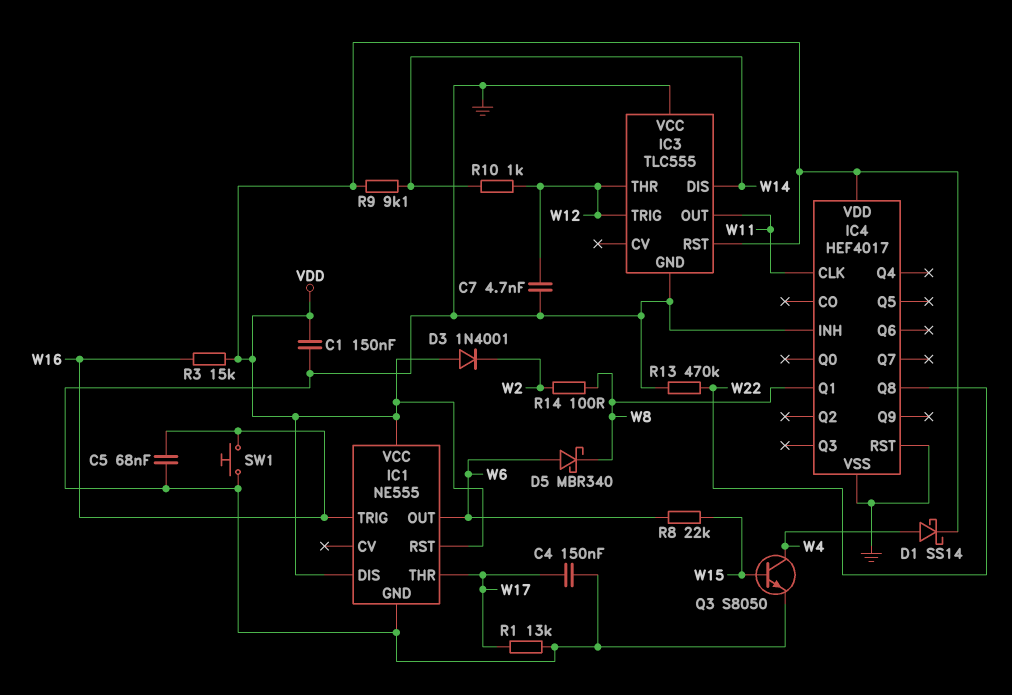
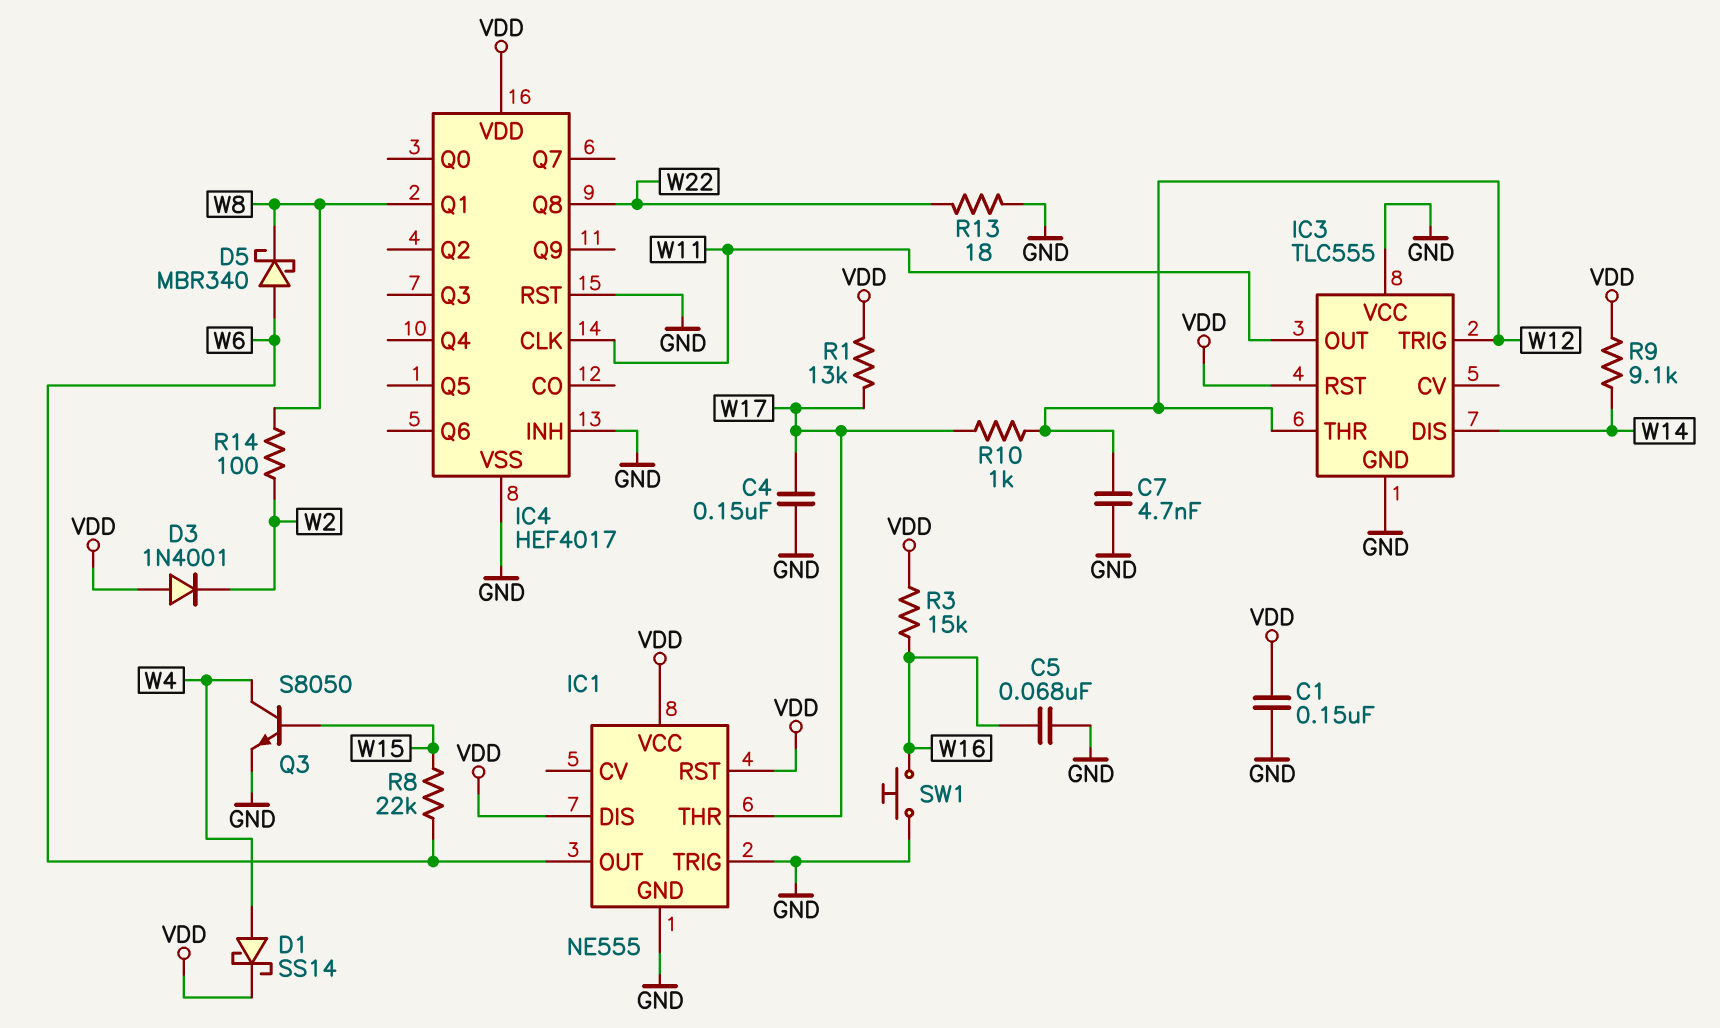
IC1 pin TRIG: W16 -> GND
R1: 13k (GND, W17) -> 13k (VDD, W17)
R10: 1k (W12, W14) -> 1k (W12, W17)
R13: 470k (GND, W22) -> 18 (GND, W22)

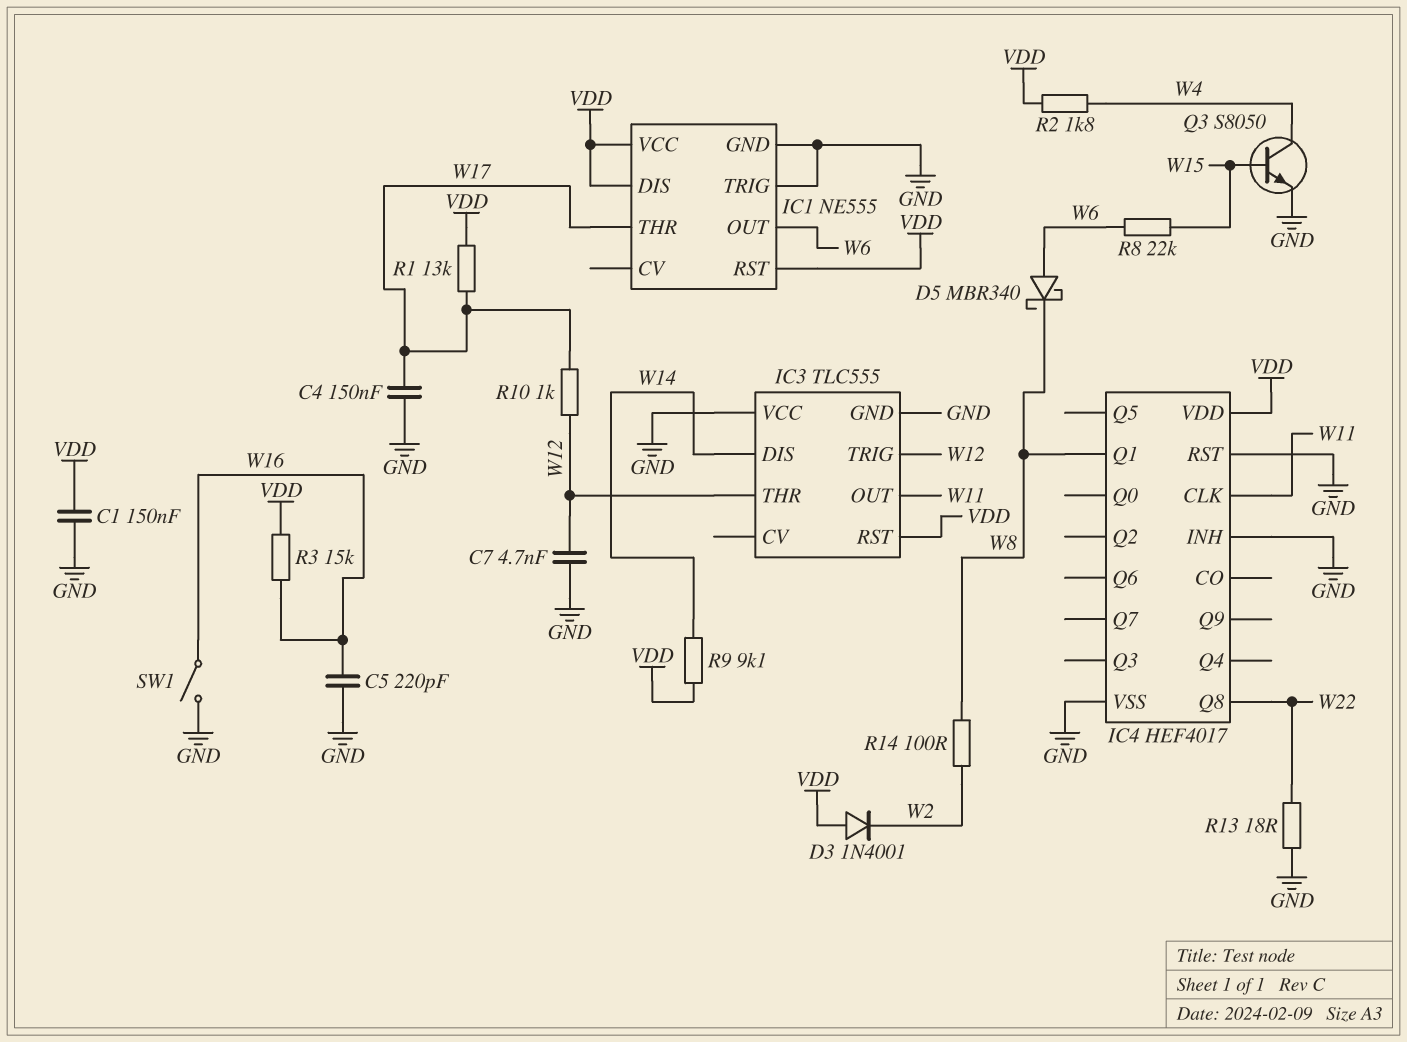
C5: 68nF (GND, W16) -> 220pF (GND, W16)
D1: schottky SS14 (A W4, K VDD) -> none
R2: none -> 1.8k (VDD, W4)
SW1: button (GND, W16) -> switch (GND, W16)

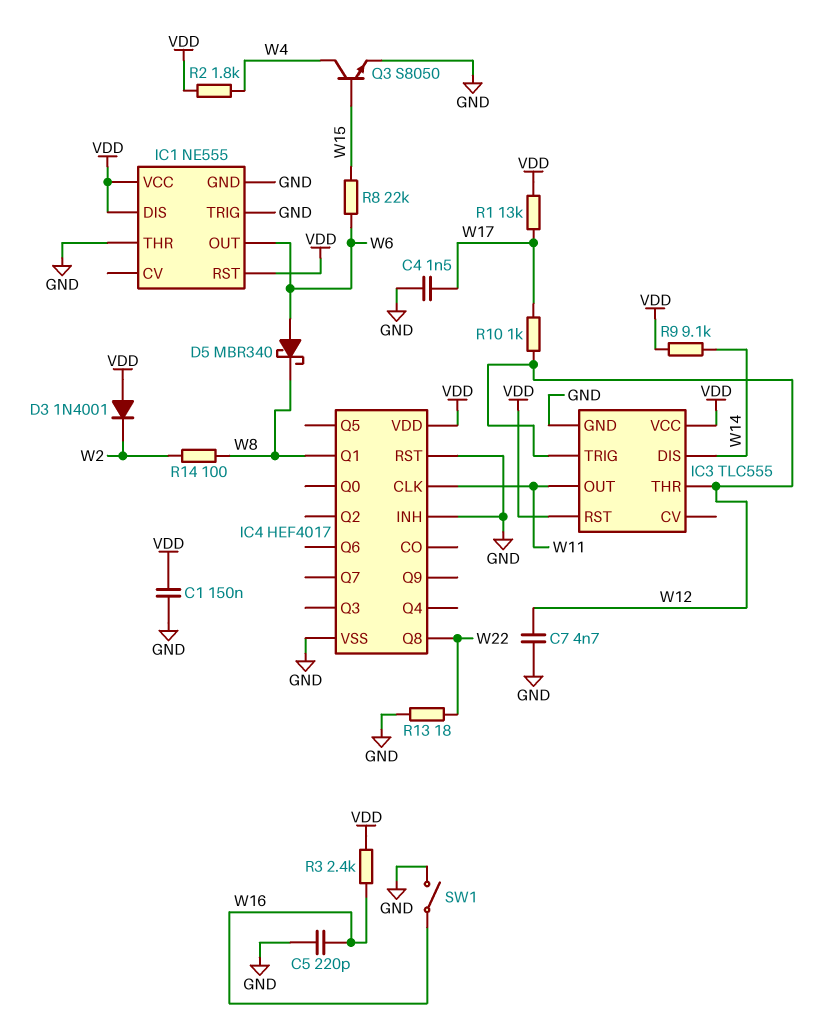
C4: 150nF (GND, W17) -> 1.5nF (GND, W17)
IC1 pin THR: W17 -> GND
IC3 pin VCC: GND -> VDD
R3: 15k (VDD, W16) -> 2.4k (VDD, W16)

